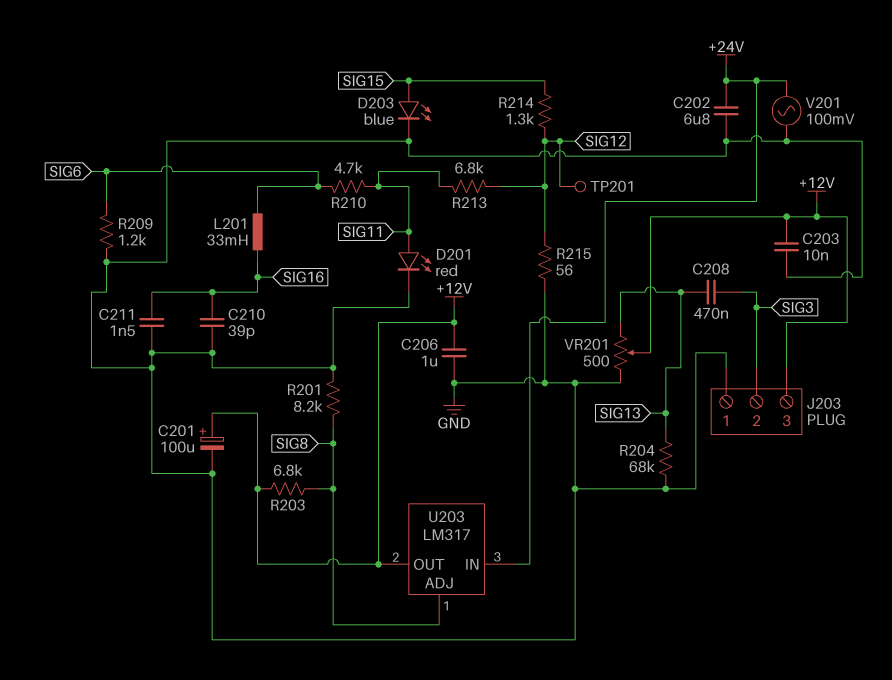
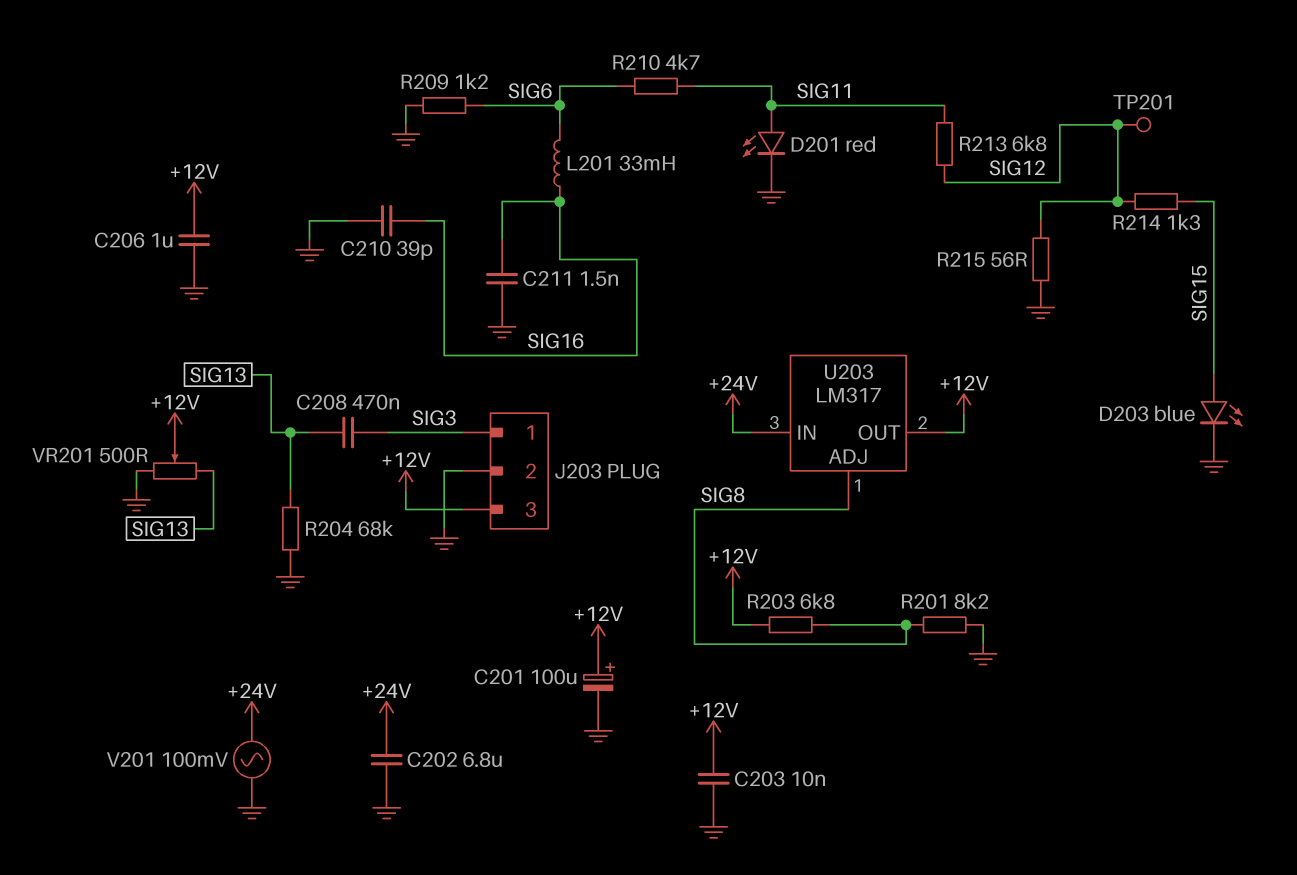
J203 pin 1: GND -> SIG3
J203 pin 2: SIG3 -> GND

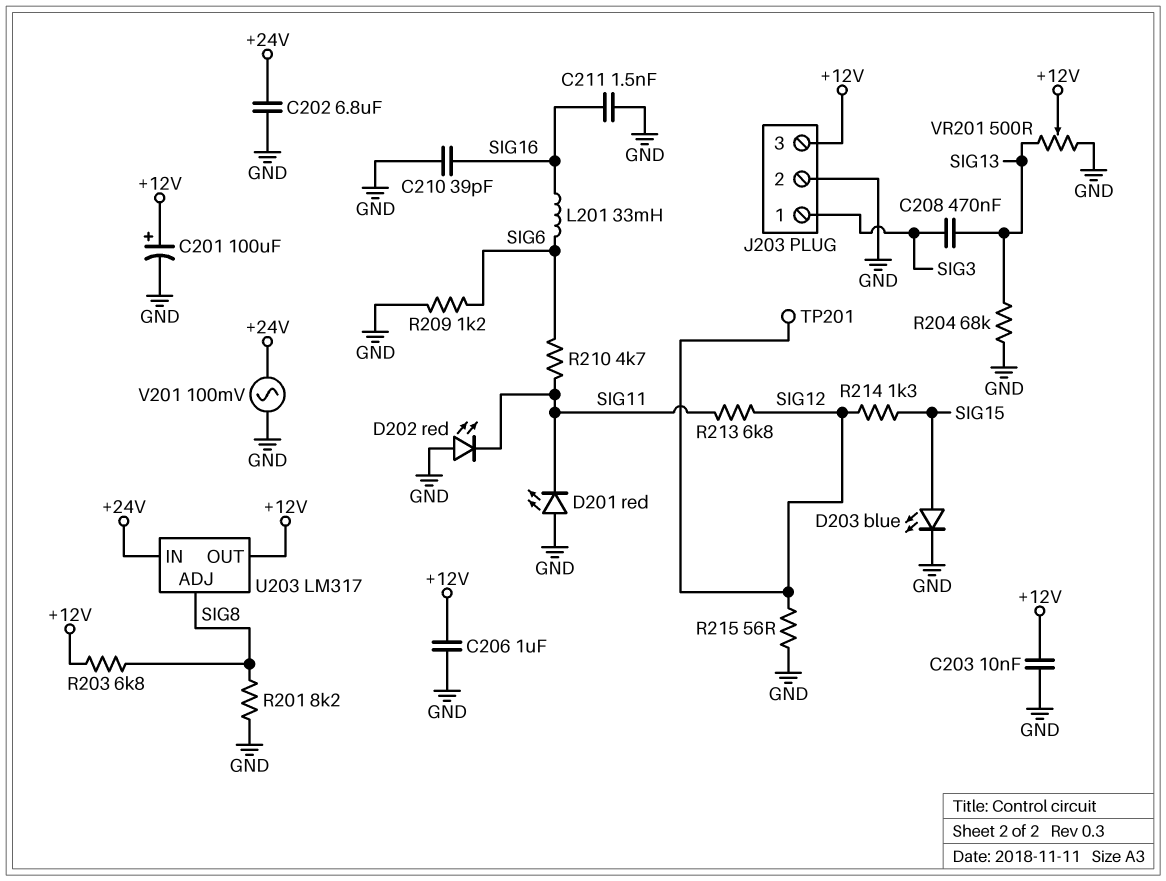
D201: LED red (A SIG11, K GND) -> LED red (A GND, K SIG11)
D202: none -> LED red (A GND, K SIG11)

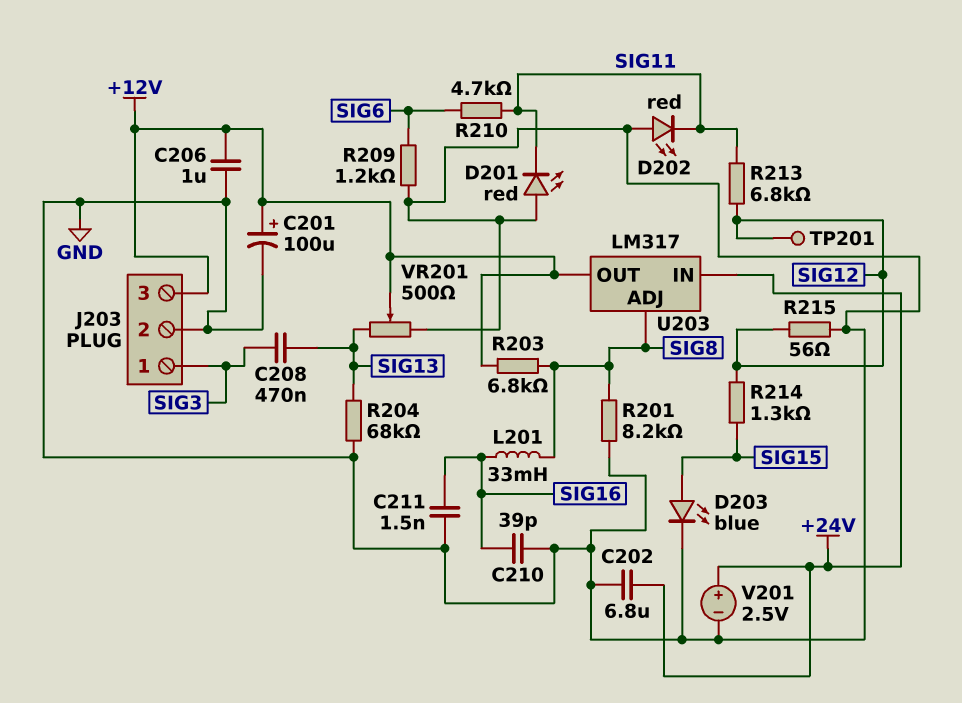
C203: 10nF (+12V, GND) -> none
L201: 33mH (SIG6, SIG16) -> 33mH (SIG8, SIG16)
V201: AC 100mV (+24V, GND) -> 2.5V (plus +24V, minus GND)

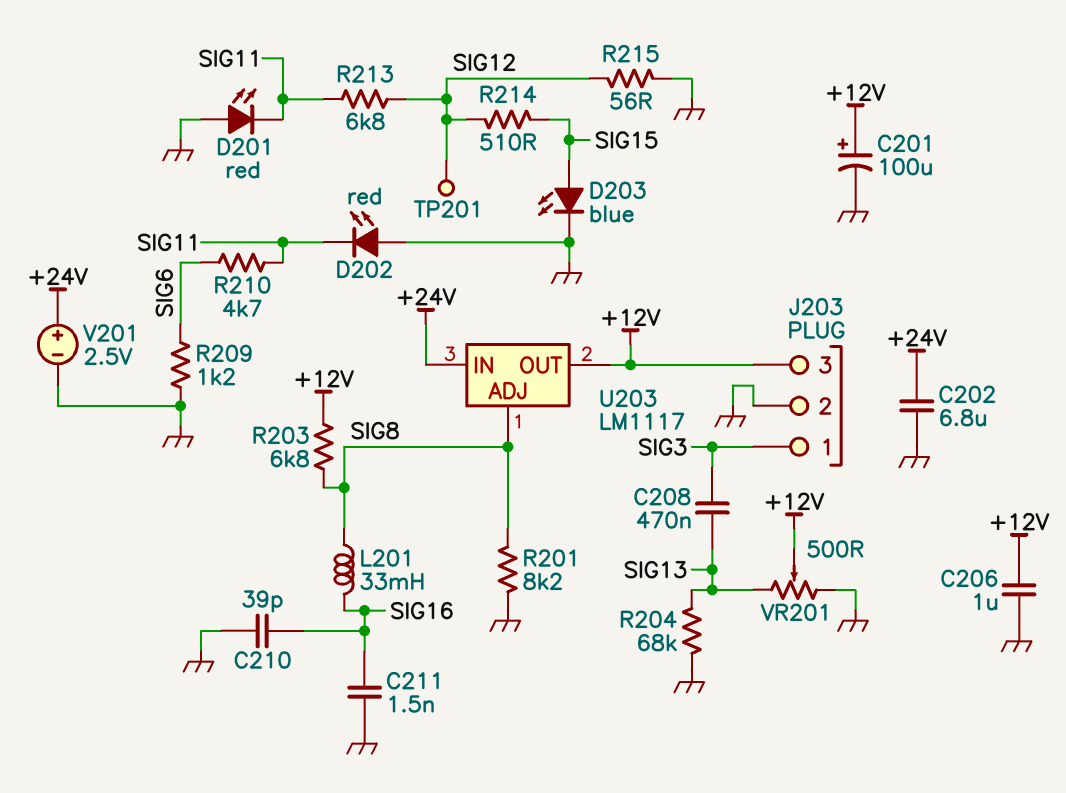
R214: 1.3k (SIG12, SIG15) -> 510 (SIG12, SIG15)
U203: LM317 -> LM1117

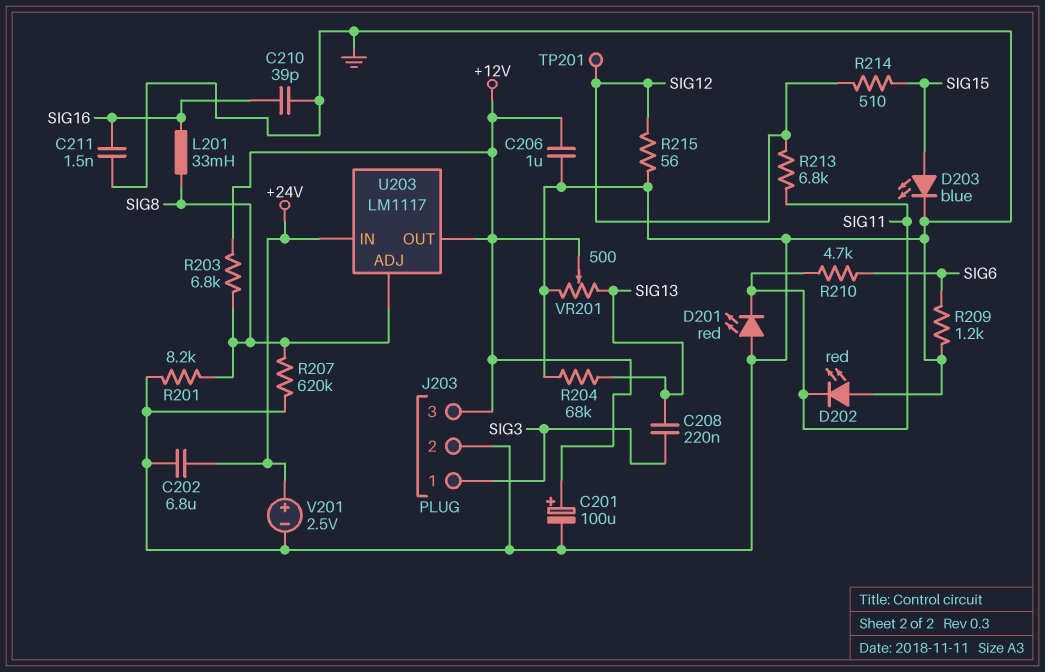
C208: 470nF (SIG3, SIG13) -> 220nF (SIG3, SIG13)
R207: none -> 620k (GND, SIG8)

